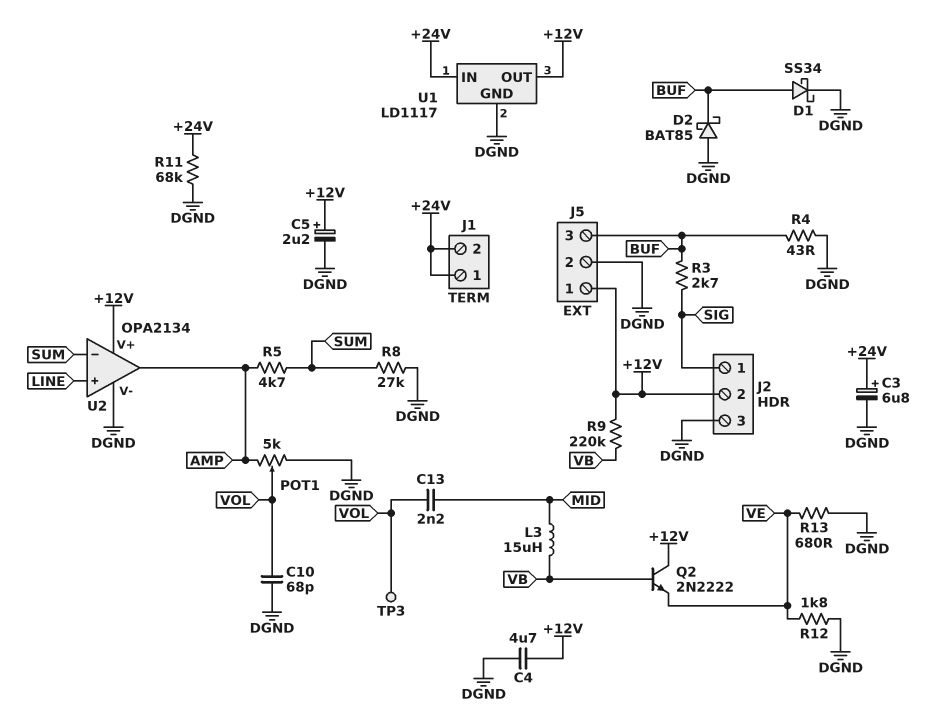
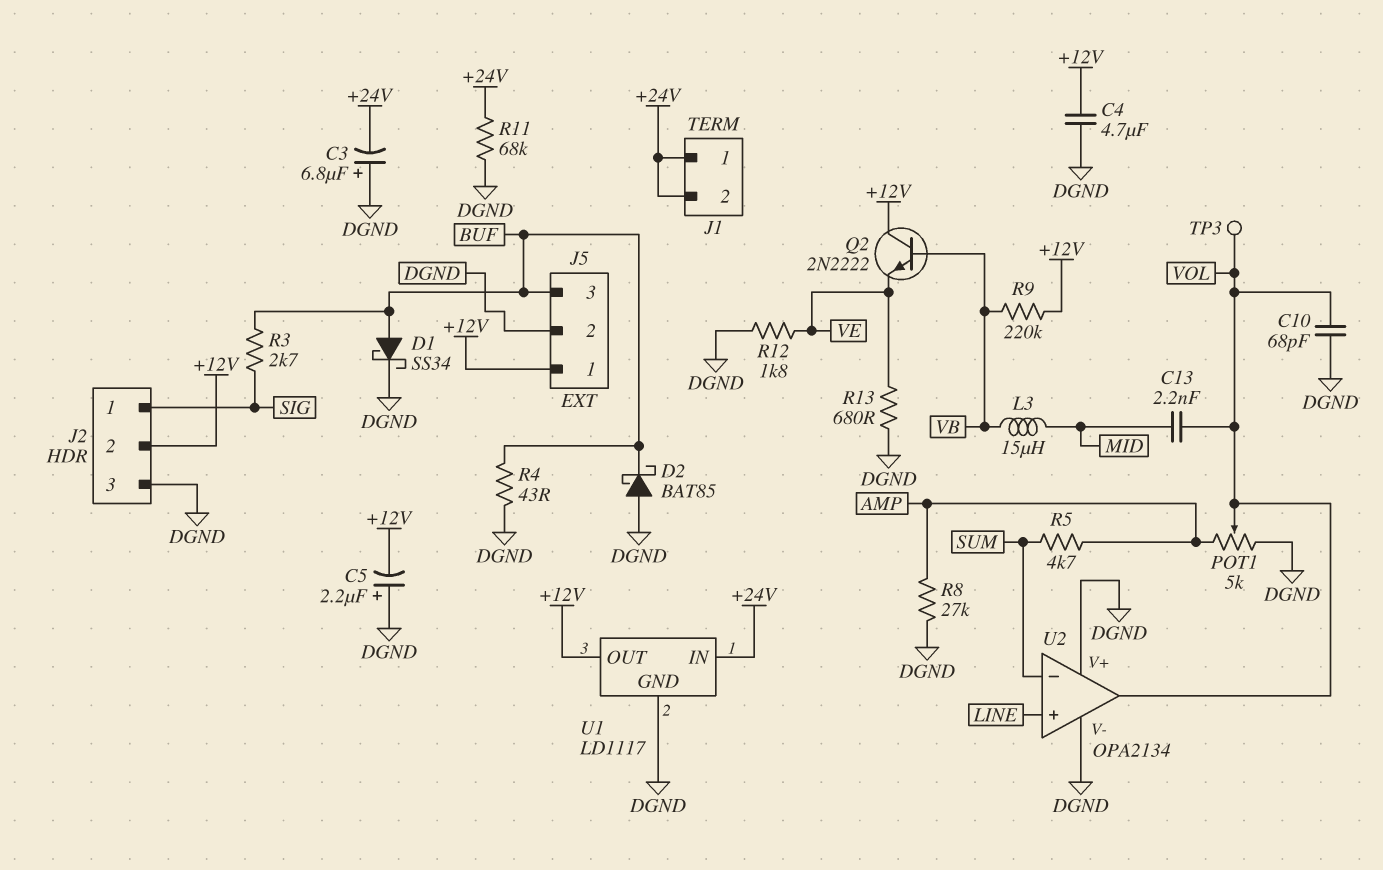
C3: 6.8uF (plus +24V, minus DGND) -> 6.8uF (plus DGND, minus +24V)
C5: 2.2uF (plus +12V, minus DGND) -> 2.2uF (plus DGND, minus +12V)
R8: 27k (DGND, SUM) -> 27k (AMP, DGND)
U2 pin V+: +12V -> DGND
U2 pin out: AMP -> VOL

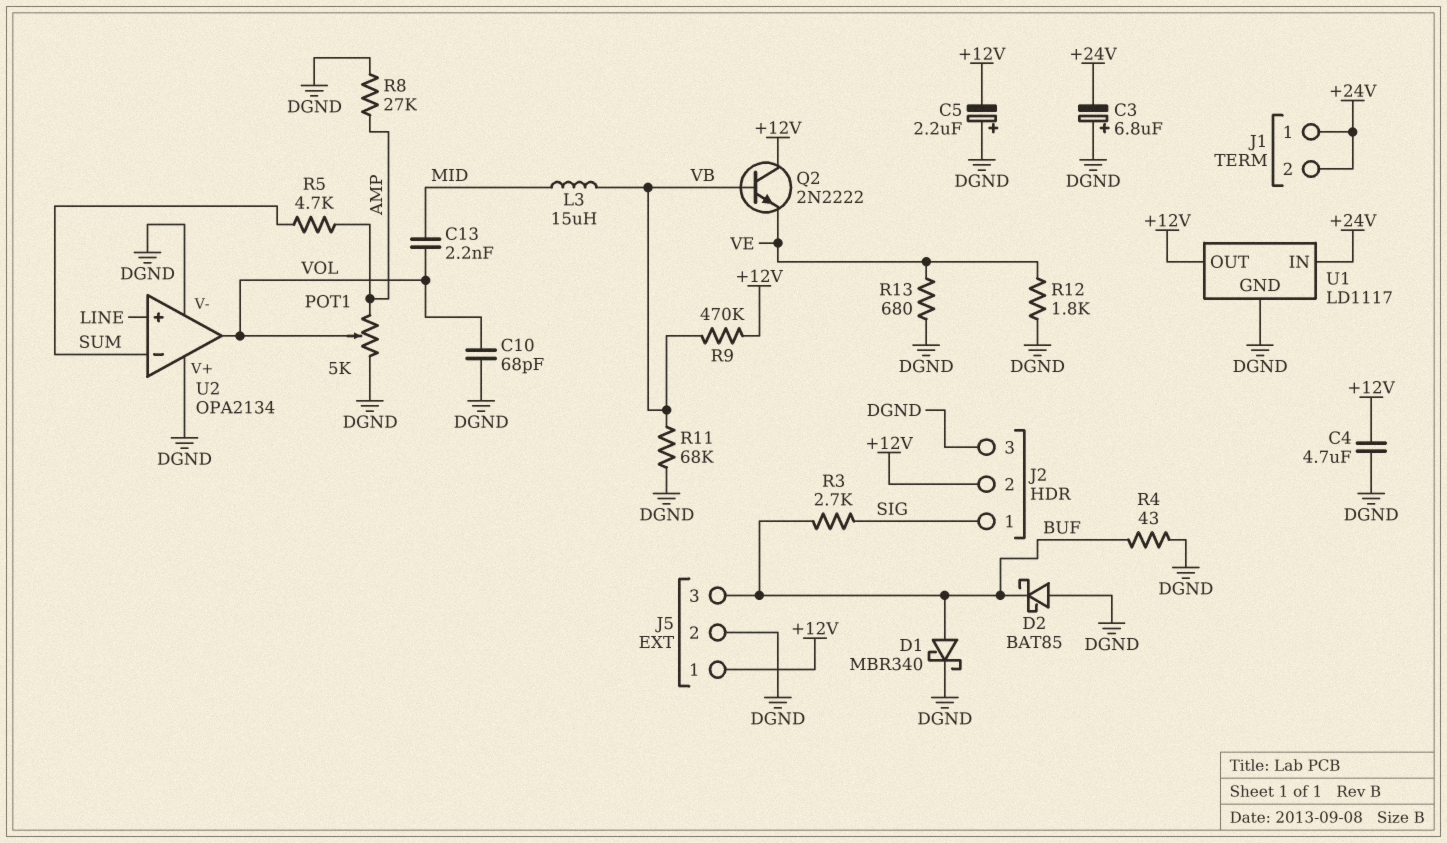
D1: schottky SS34 (A BUF, K DGND) -> schottky MBR340 (A BUF, K DGND)
R9: 220k (+12V, VB) -> 470k (+12V, VB)
R11: 68k (+24V, DGND) -> 68k (DGND, VB)
TP3: test point (VOL) -> none

